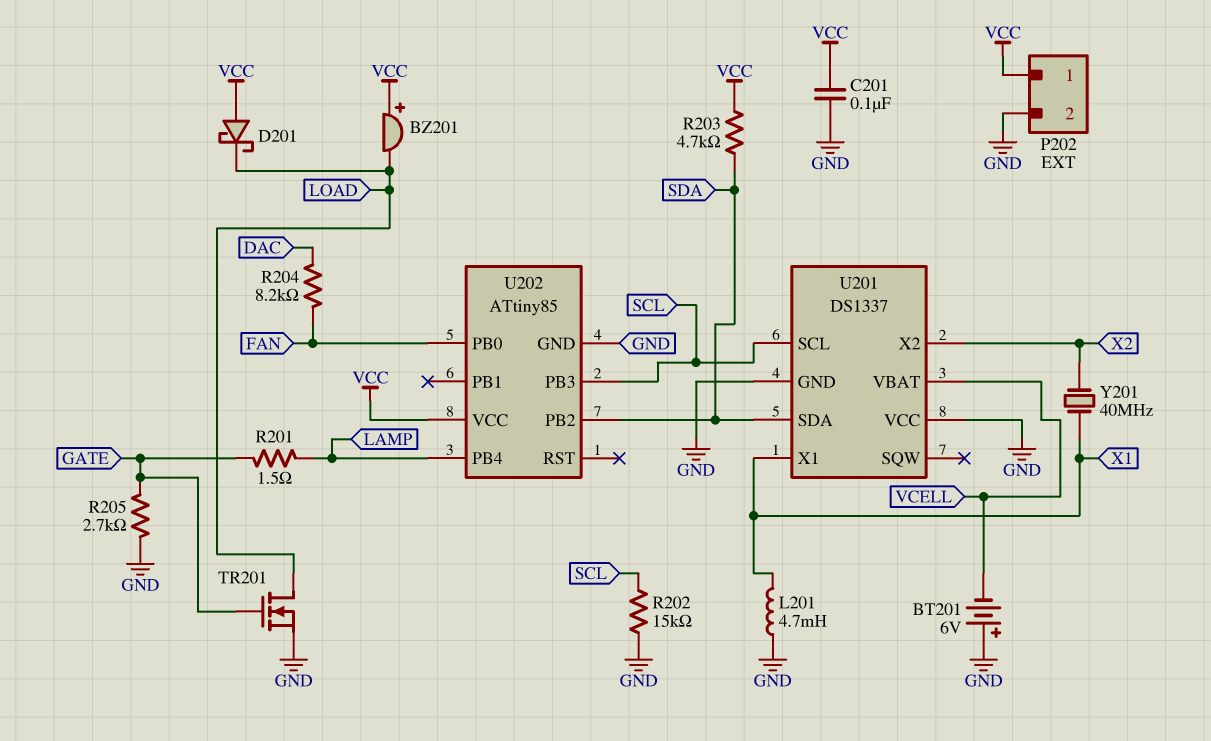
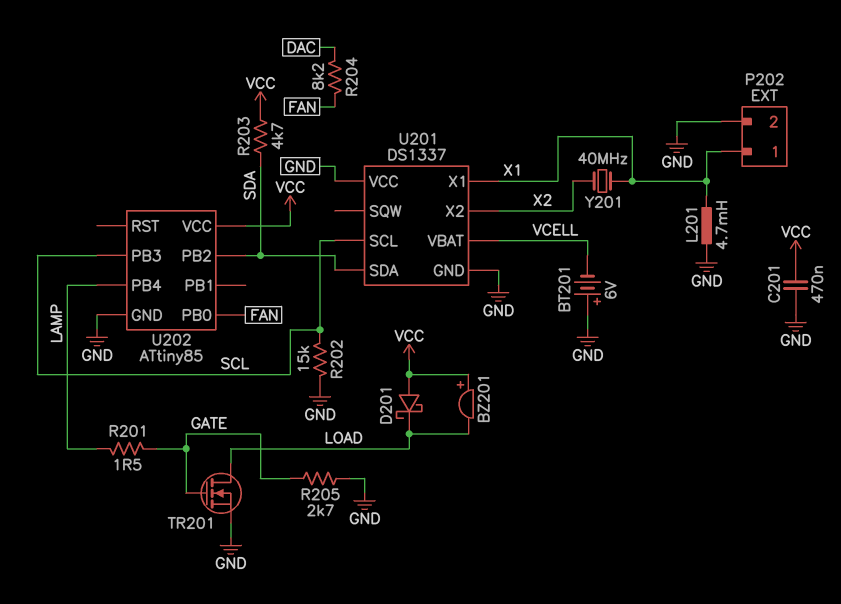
C201: 100nF (GND, VCC) -> 470nF (GND, VCC)
P202 pin 1: VCC -> X1

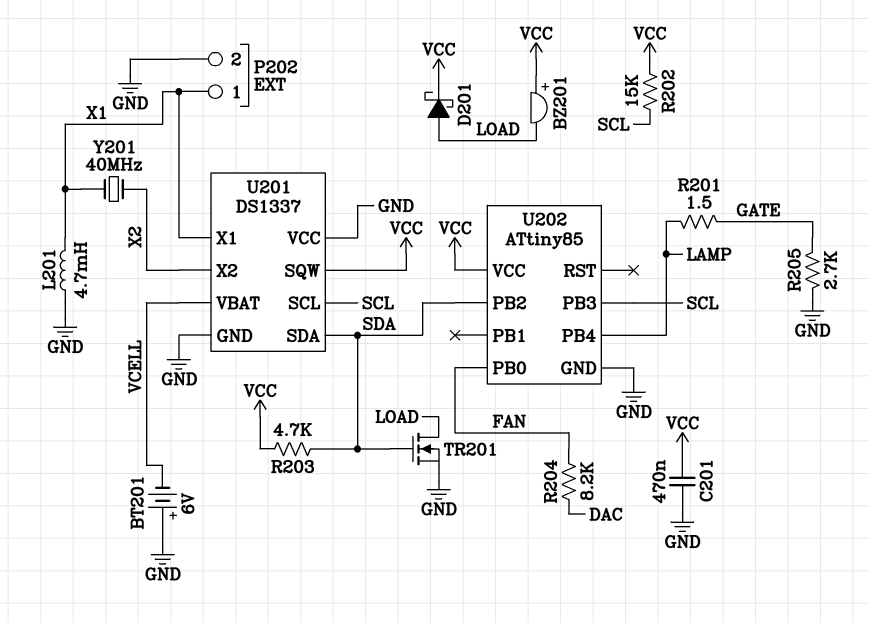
D201: schottky (A VCC, K LOAD) -> schottky (A LOAD, K VCC)
R202: 15k (GND, SCL) -> 15k (SCL, VCC)
TR201: NMOS (G GATE, D LOAD, S GND) -> NMOS (G SDA, D LOAD, S GND)
U201 pin SQW: none -> VCC

